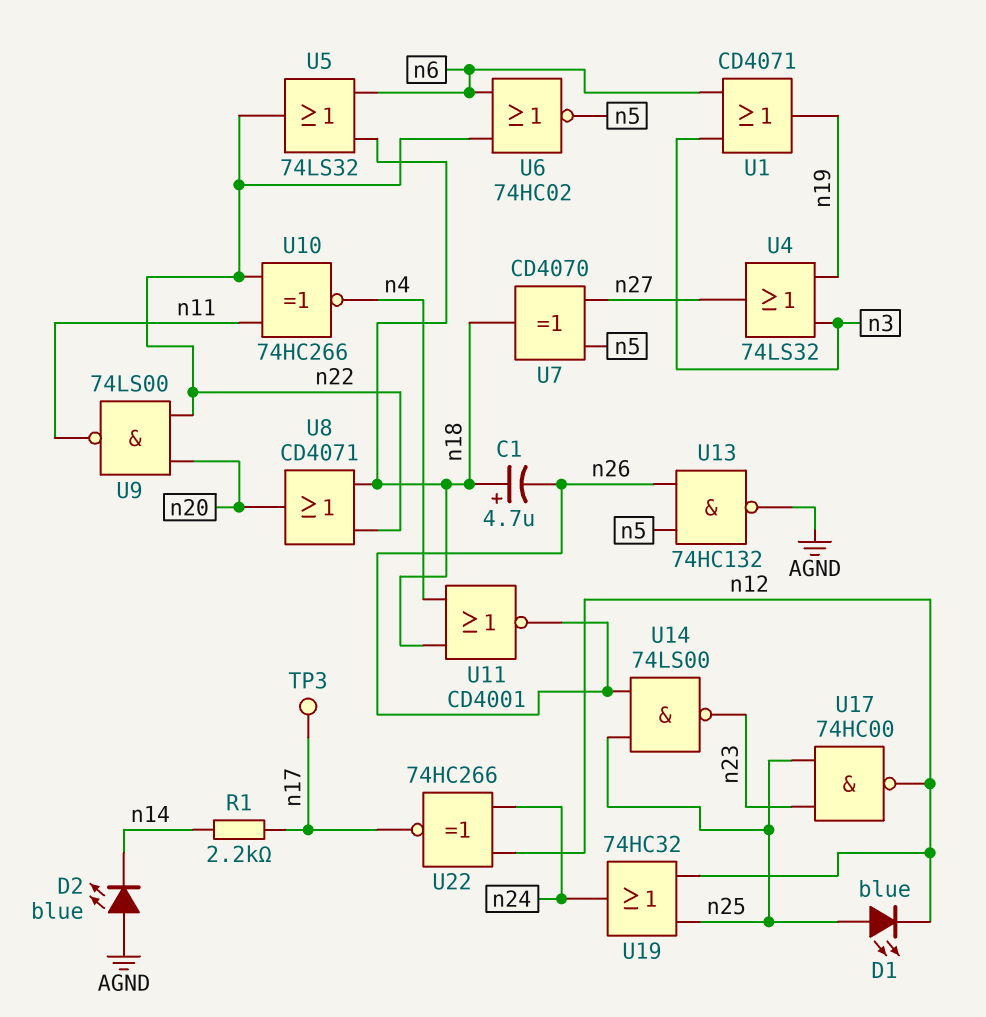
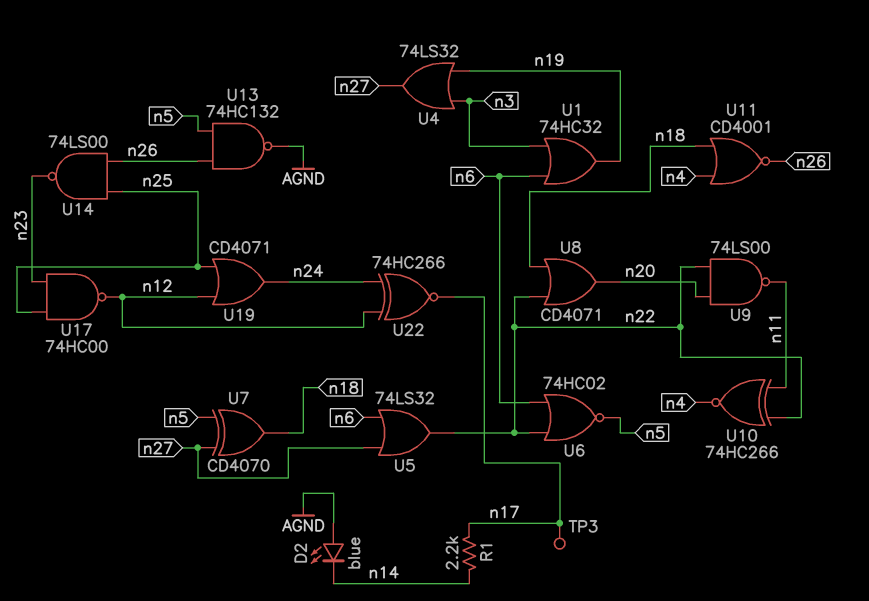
C1: 4.7uF (plus n18, minus n26) -> none
D1: LED blue (A n25, K n12) -> none
U1: OR CD4071 (in n3, in n6, out n19) -> OR 74HC32 (in n3, in n6, out n19)
U5: OR 74LS32 (in n6, in n18, out n22) -> OR 74LS32 (in n6, in n27, out n22)
U19: OR 74HC32 (in n12, in n25, out n24) -> OR CD4071 (in n12, in n25, out n24)

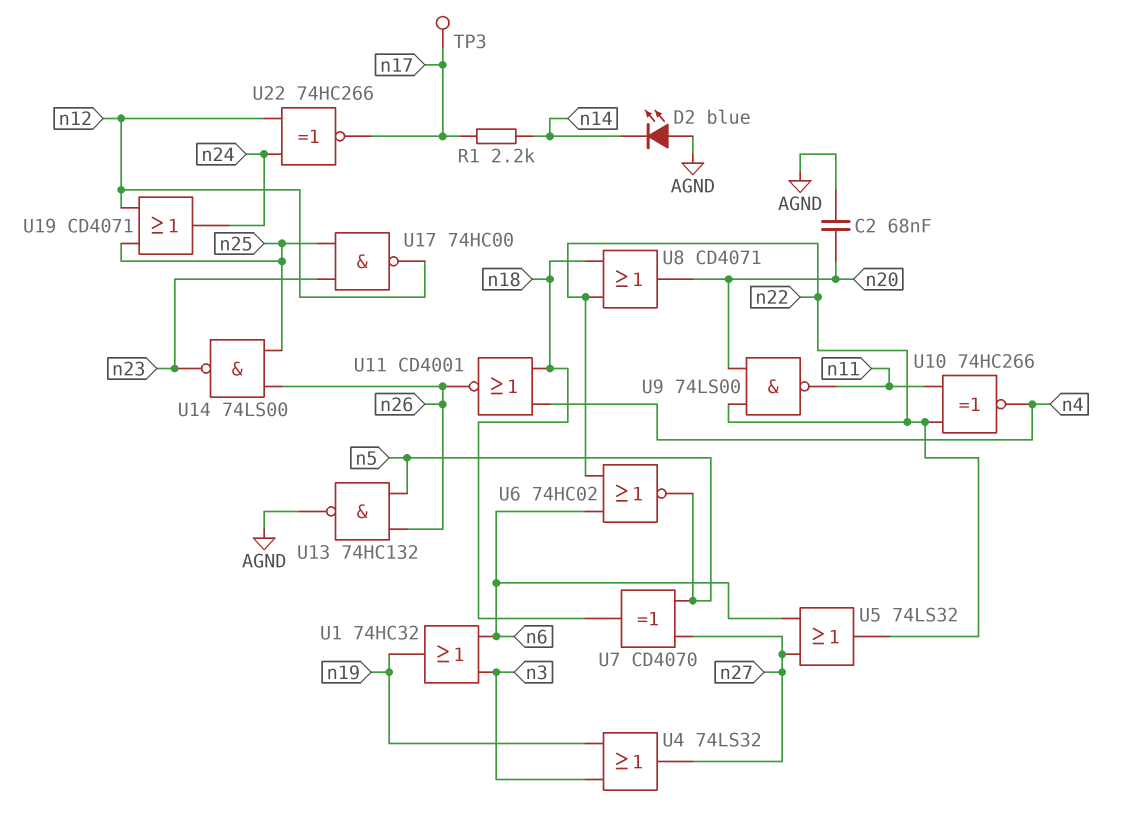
C2: none -> 68nF (AGND, n20)

